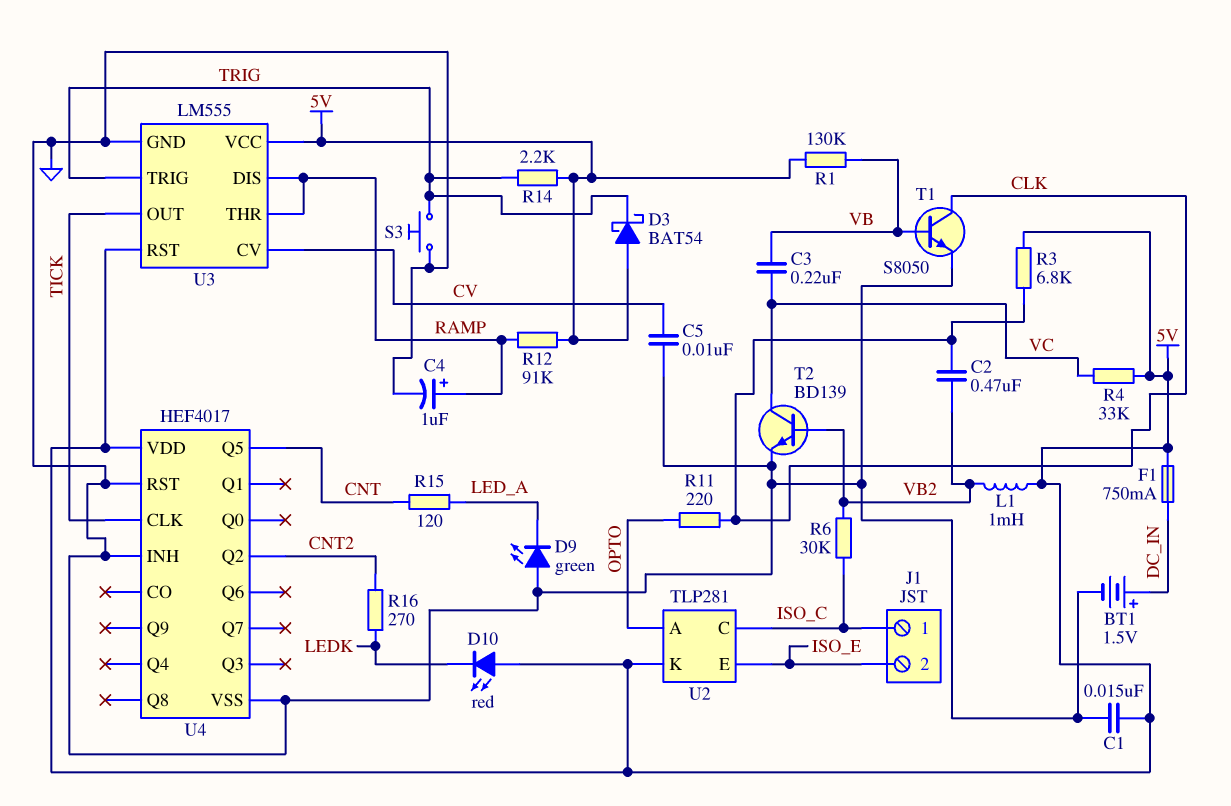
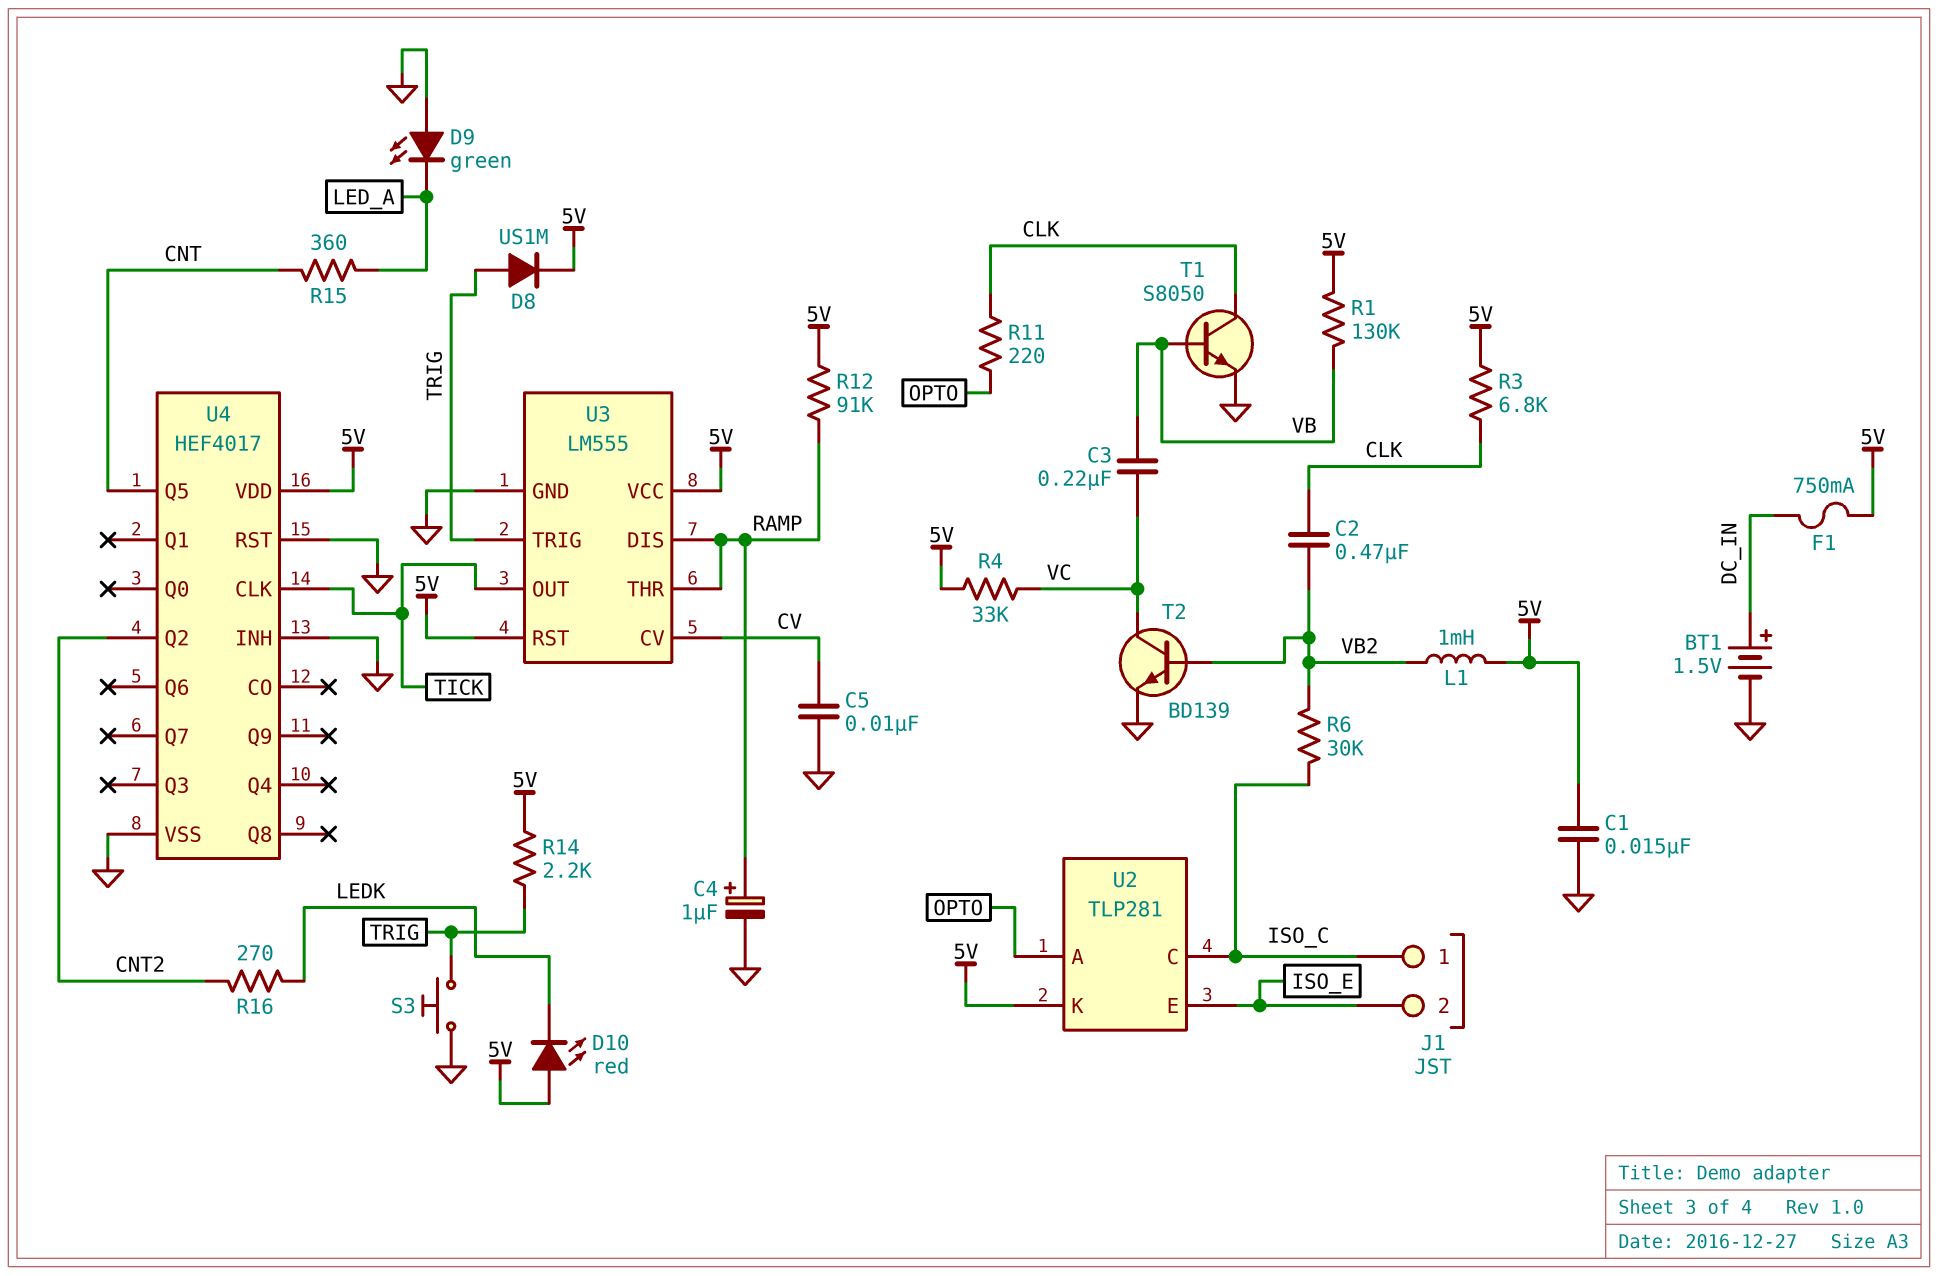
D3: schottky BAT54 (A 5V, K TRIG) -> none
D8: none -> diode US1M (A TRIG, K 5V)
R15: 120 (CNT, LED_A) -> 360 (CNT, LED_A)

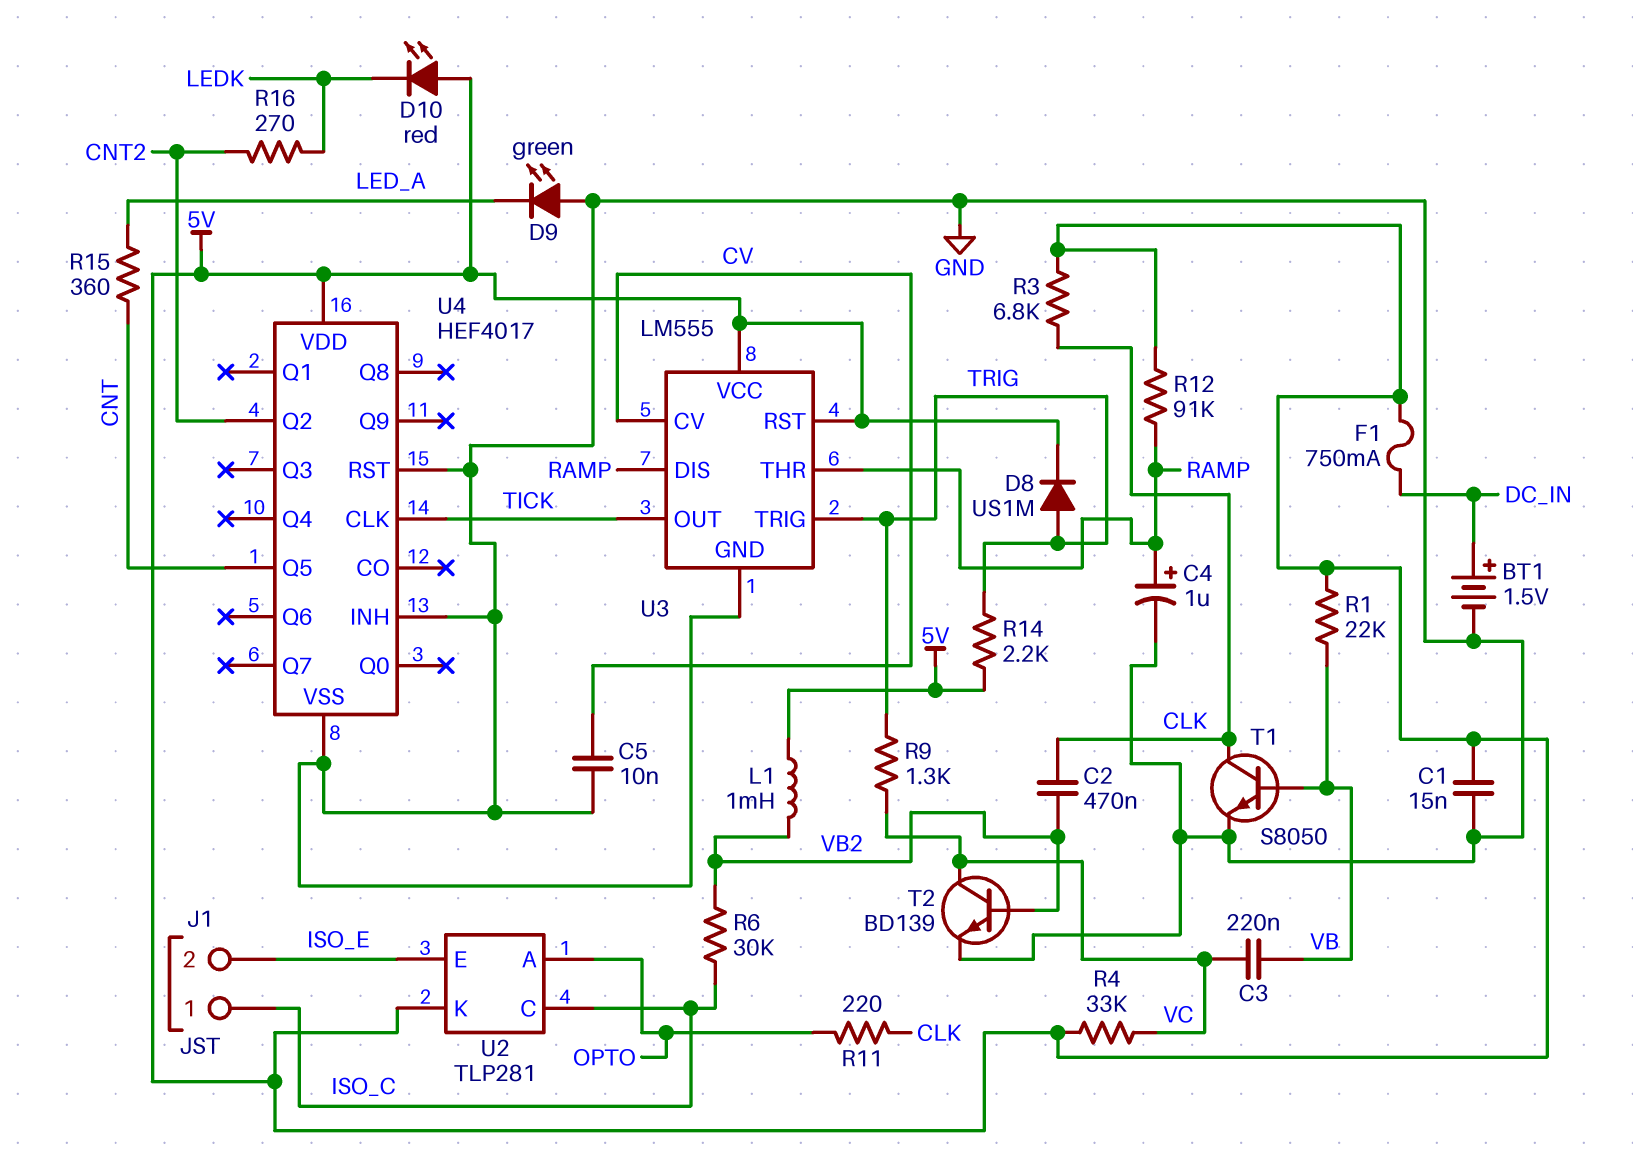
R1: 130k (5V, VB) -> 22k (5V, VB)
R9: none -> 1.3k (TRIG, VC)
S3: button (GND, TRIG) -> none

